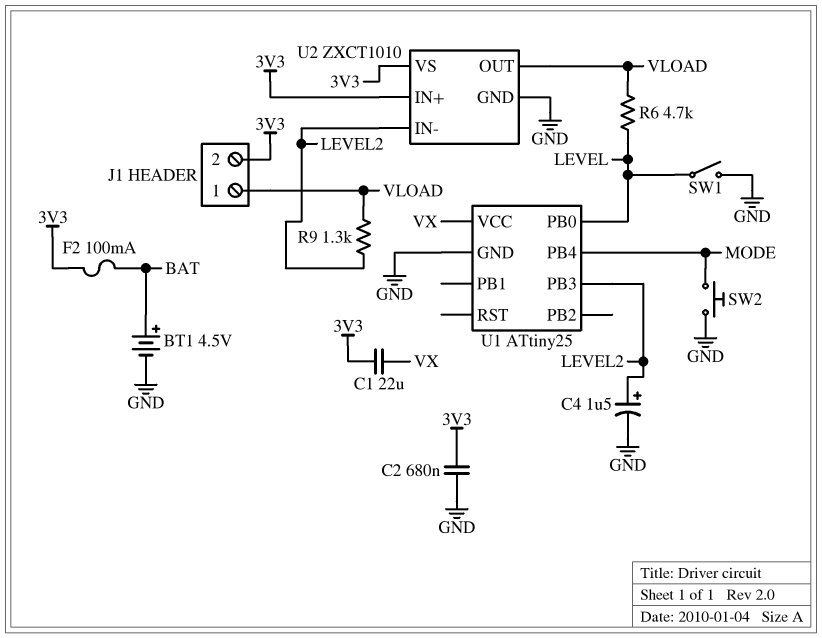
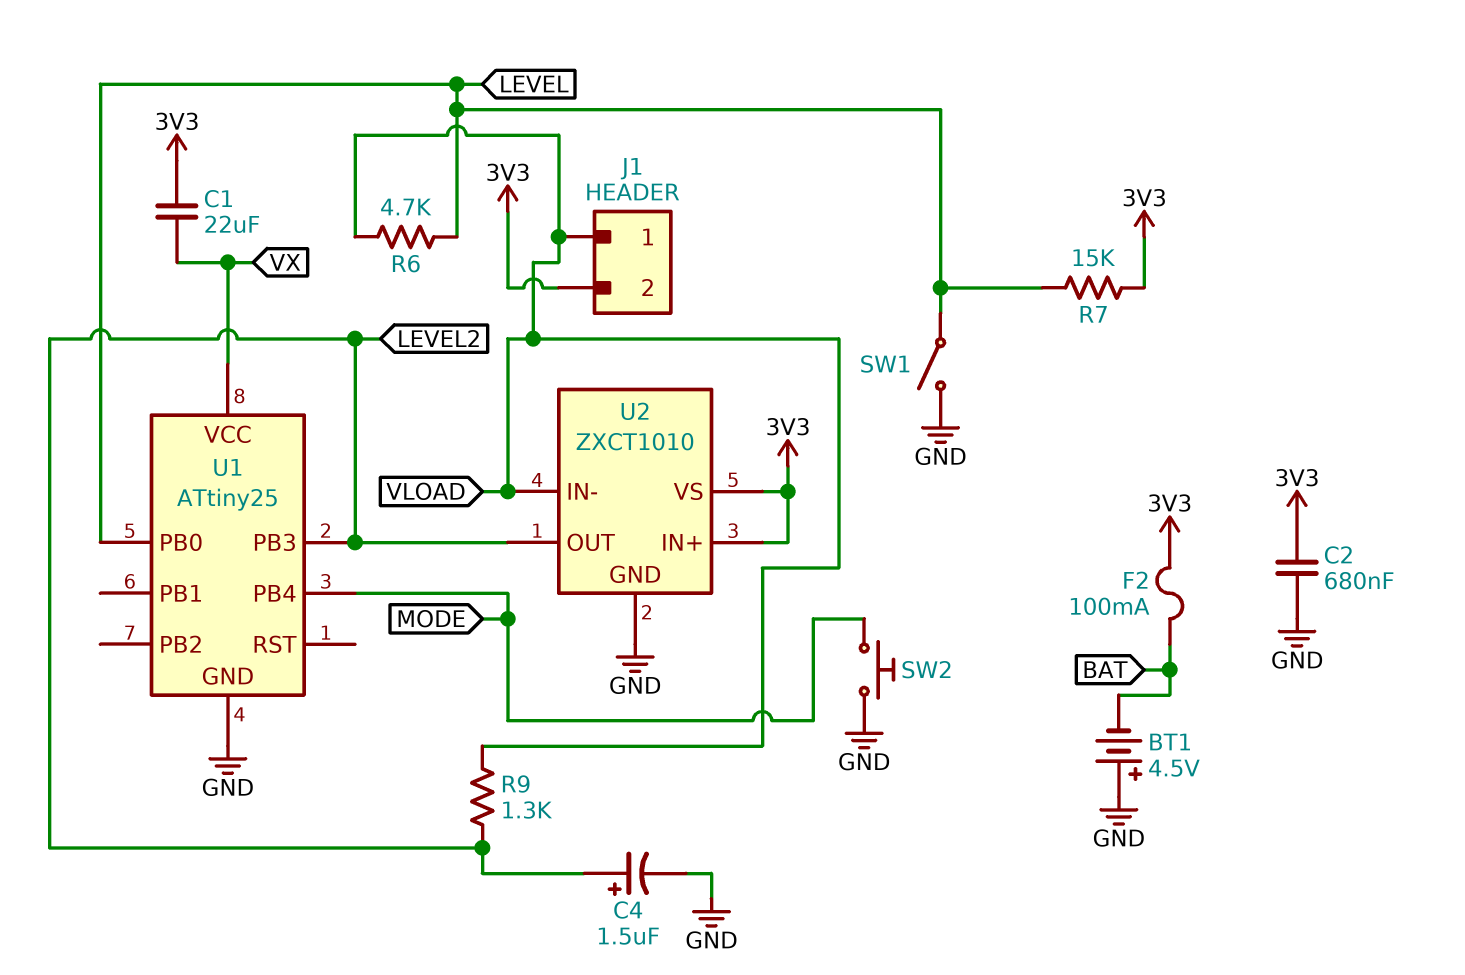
BT1: 4.5V (plus BAT, minus GND) -> 4.5V (plus GND, minus BAT)
R7: none -> 15k (3V3, LEVEL)
U2 pin IN-: LEVEL2 -> VLOAD
U2 pin OUT: VLOAD -> LEVEL2

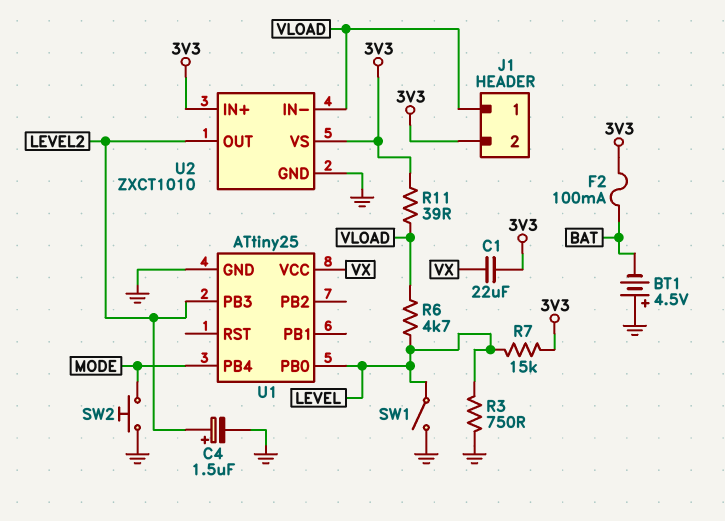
C2: 680nF (3V3, GND) -> none
R3: none -> 750 (GND, LEVEL)
R9: 1.3k (LEVEL2, VLOAD) -> none
R11: none -> 39 (3V3, VLOAD)

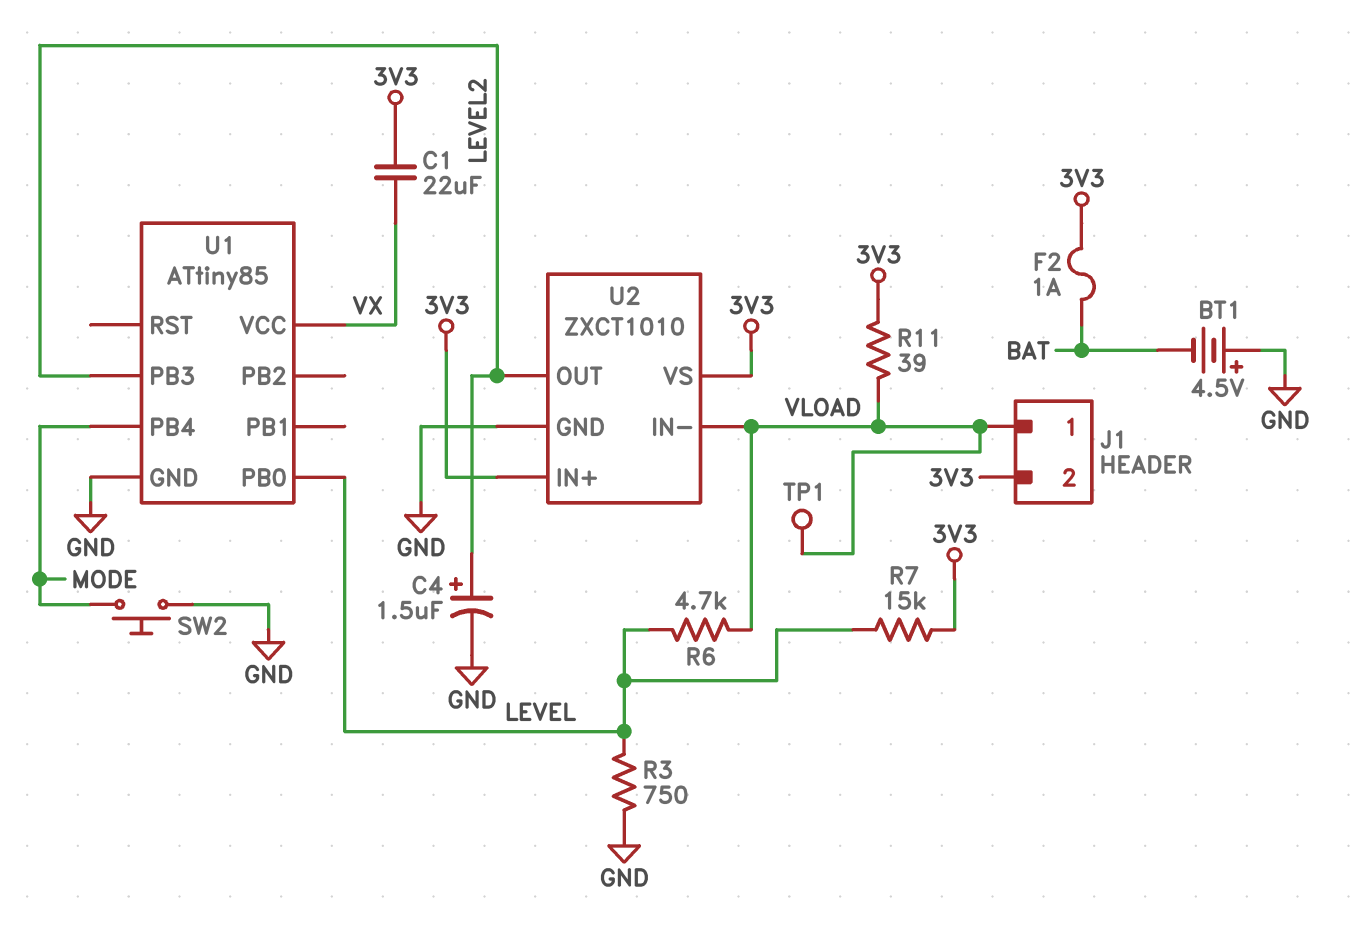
F2: 100mA (3V3, BAT) -> 1A (3V3, BAT)
SW1: switch (GND, LEVEL) -> none
TP1: none -> test point (VLOAD)
U1: ATtiny25 -> ATtiny85

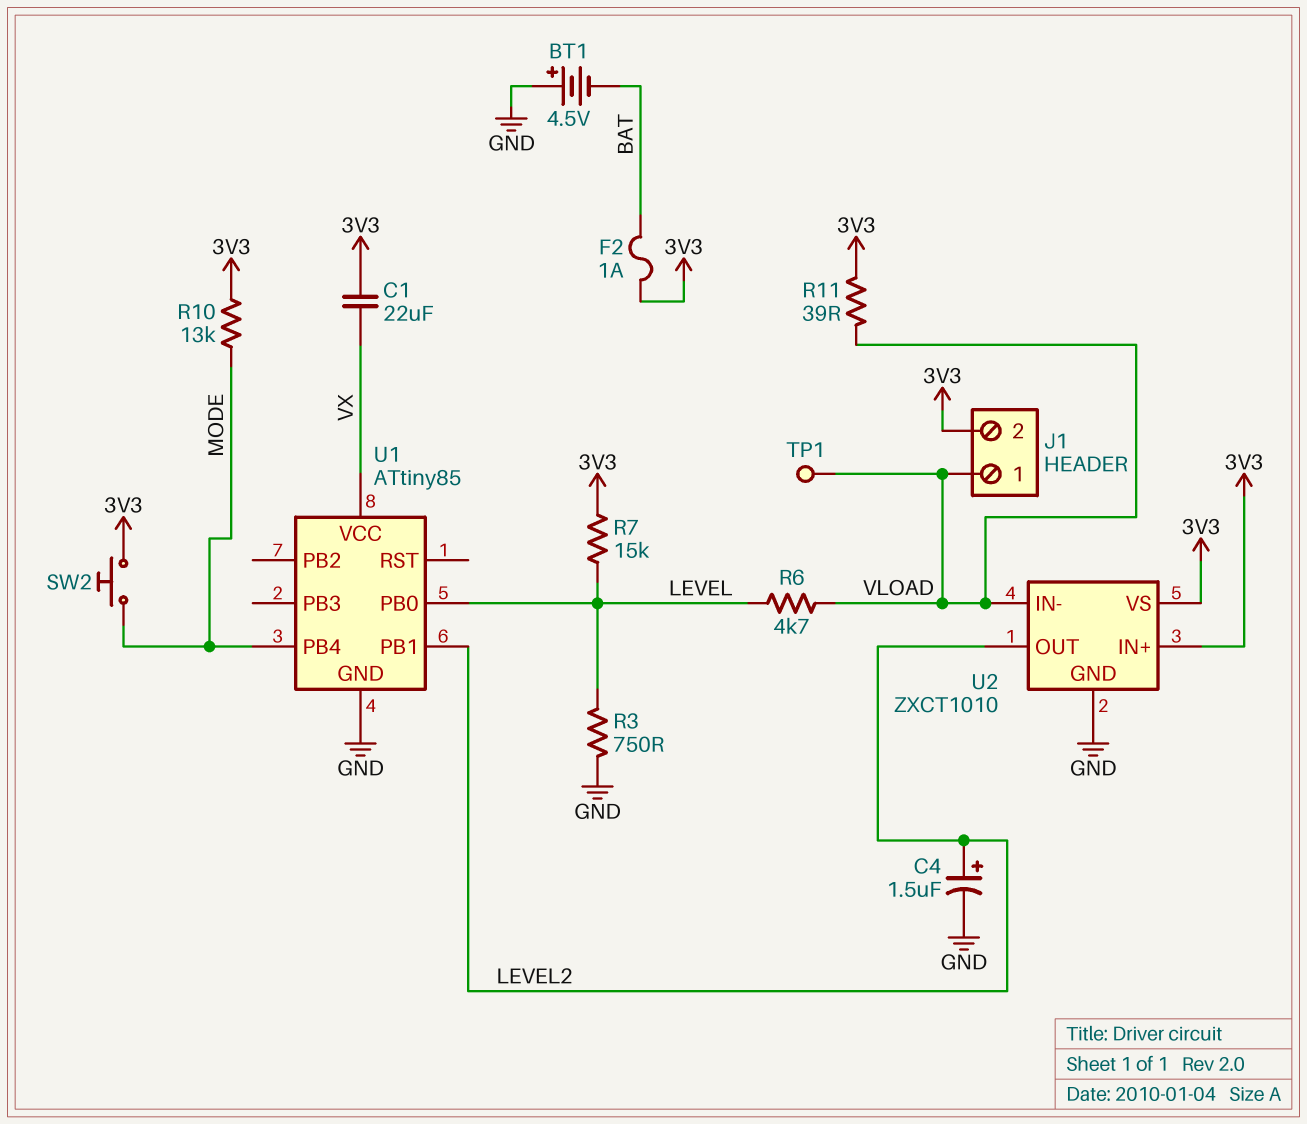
R10: none -> 13k (3V3, MODE)
SW2: button (GND, MODE) -> button (3V3, MODE)
U1 pin PB1: none -> LEVEL2
U1 pin PB3: LEVEL2 -> none

